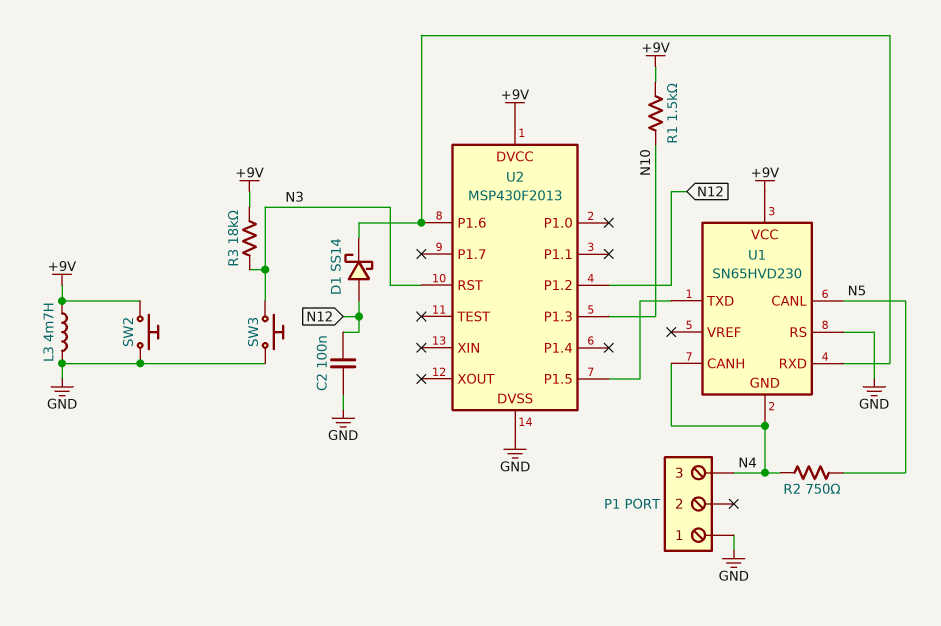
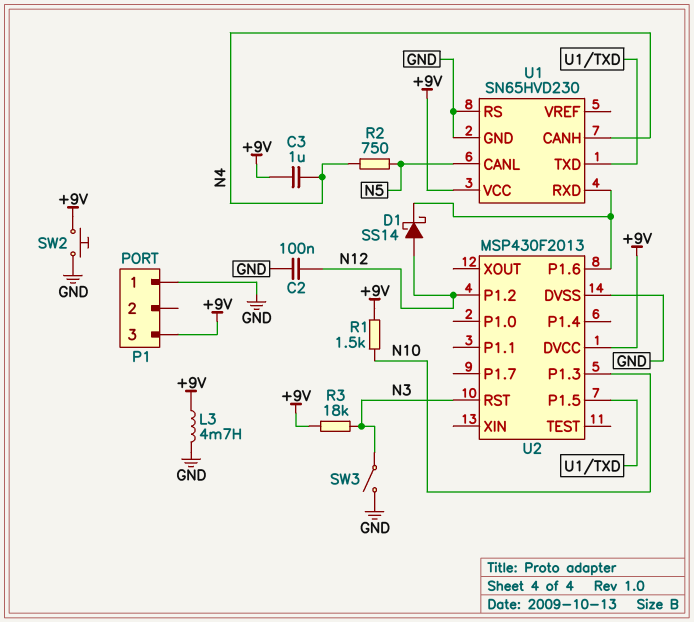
C3: none -> 1uF (+9V, N4)
P1 pin 3: N4 -> +9V
SW3: button (GND, N3) -> switch (GND, N3)
U1 pin GND: N4 -> GND

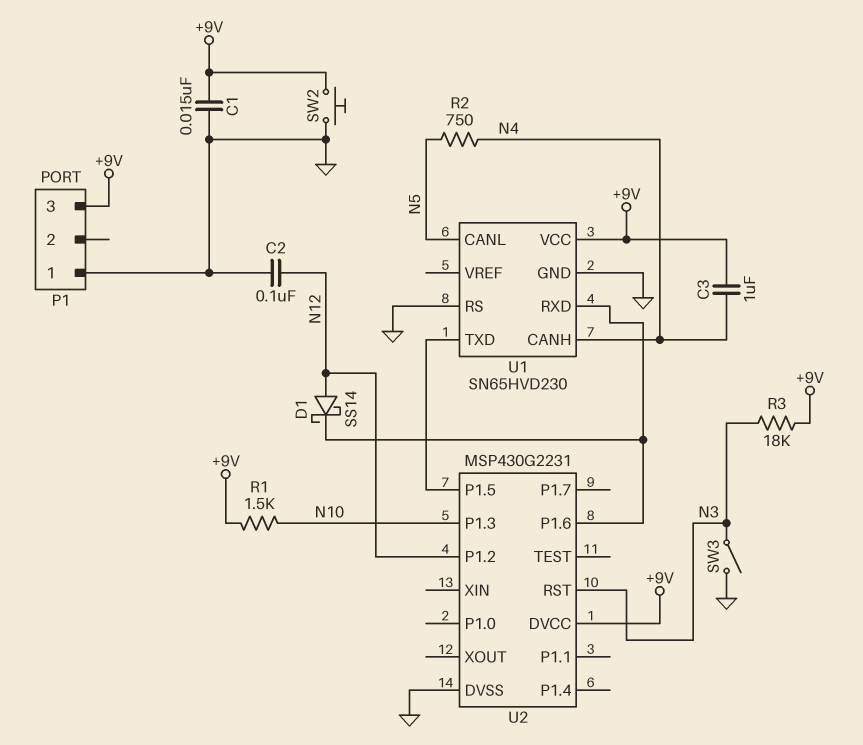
C1: none -> 15nF (+9V, GND)
L3: 4.7mH (+9V, GND) -> none
U2: MSP430F2013 -> MSP430G2231

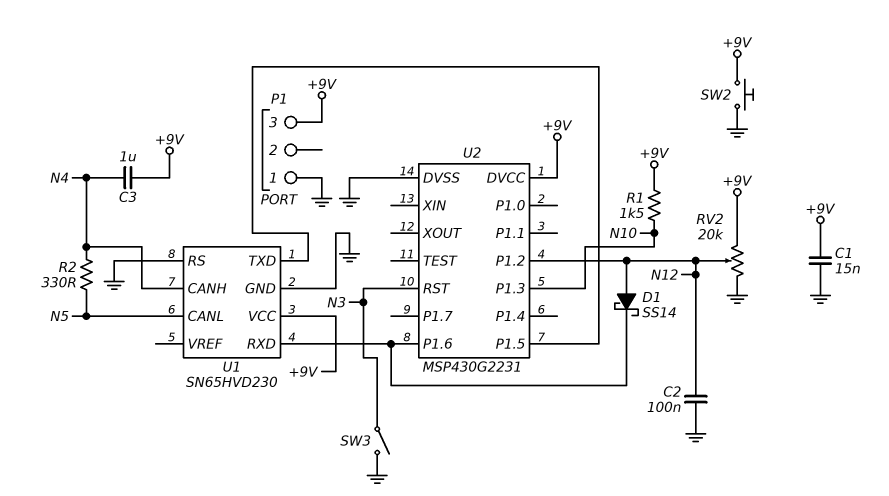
R2: 750 (N4, N5) -> 330 (N4, N5)
R3: 18k (+9V, N3) -> none
RV2: none -> 20k (+9V, GND, wiper N12)

